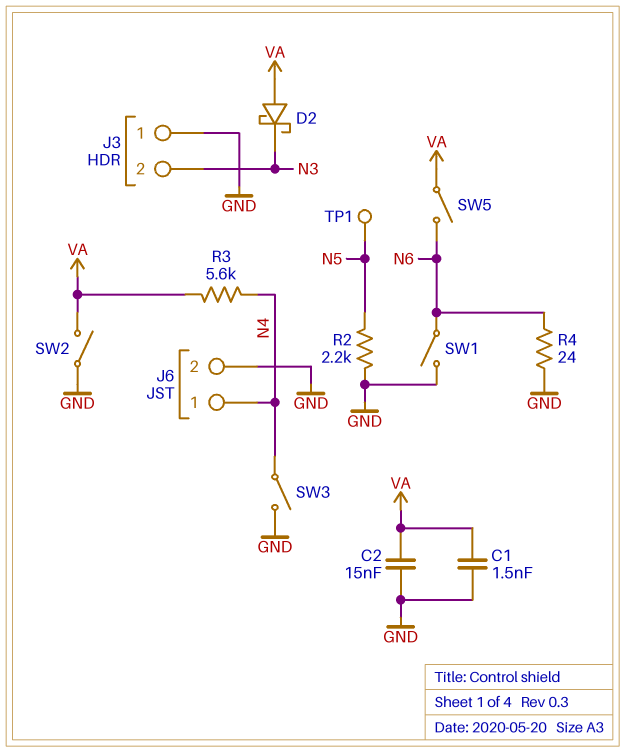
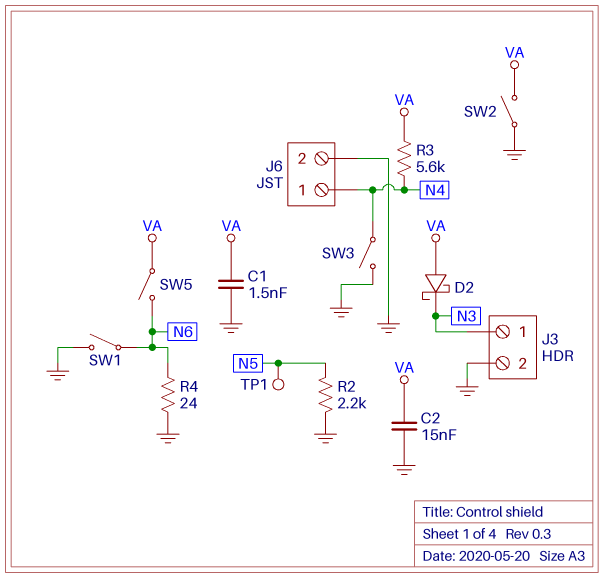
J3 pin 1: GND -> N3
J3 pin 2: N3 -> GND

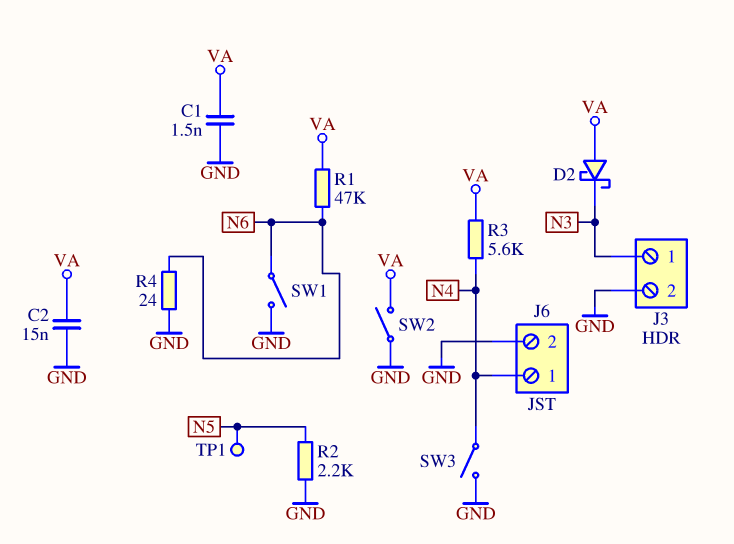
R1: none -> 47k (N6, VA)
SW5: switch (N6, VA) -> none

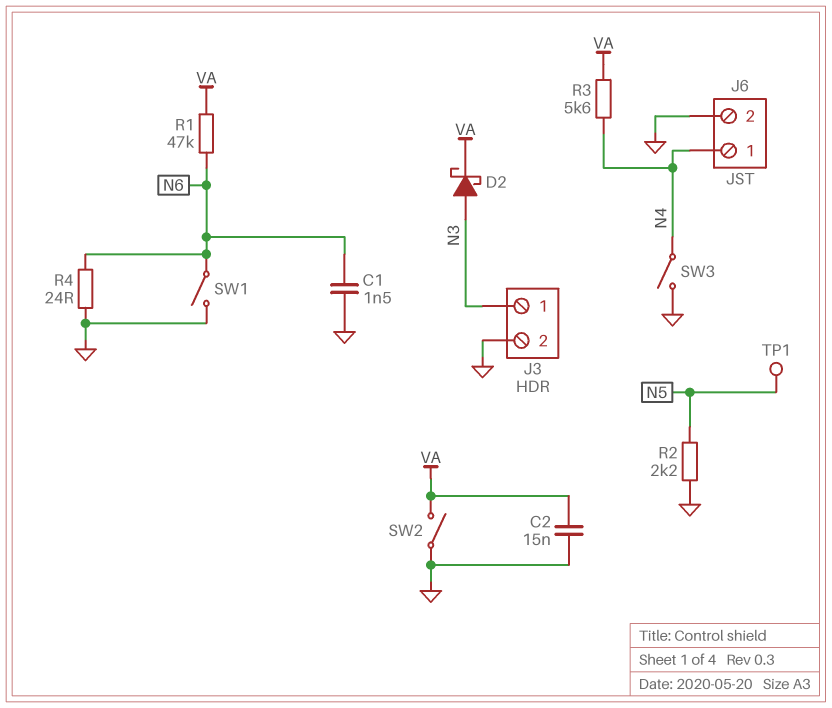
C1: 1.5nF (GND, VA) -> 1.5nF (GND, N6)
D2: schottky (A VA, K N3) -> schottky (A N3, K VA)

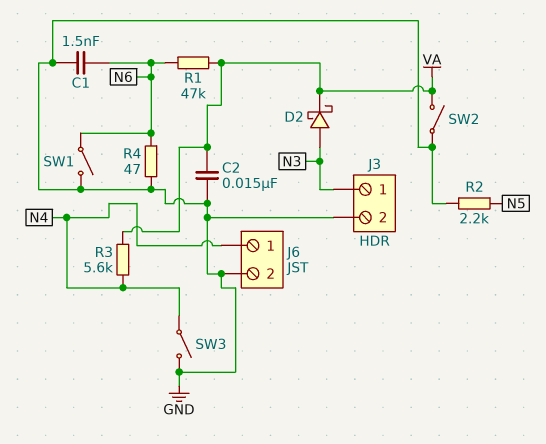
R4: 24 (GND, N6) -> 47 (GND, N6)
TP1: test point (N5) -> none

